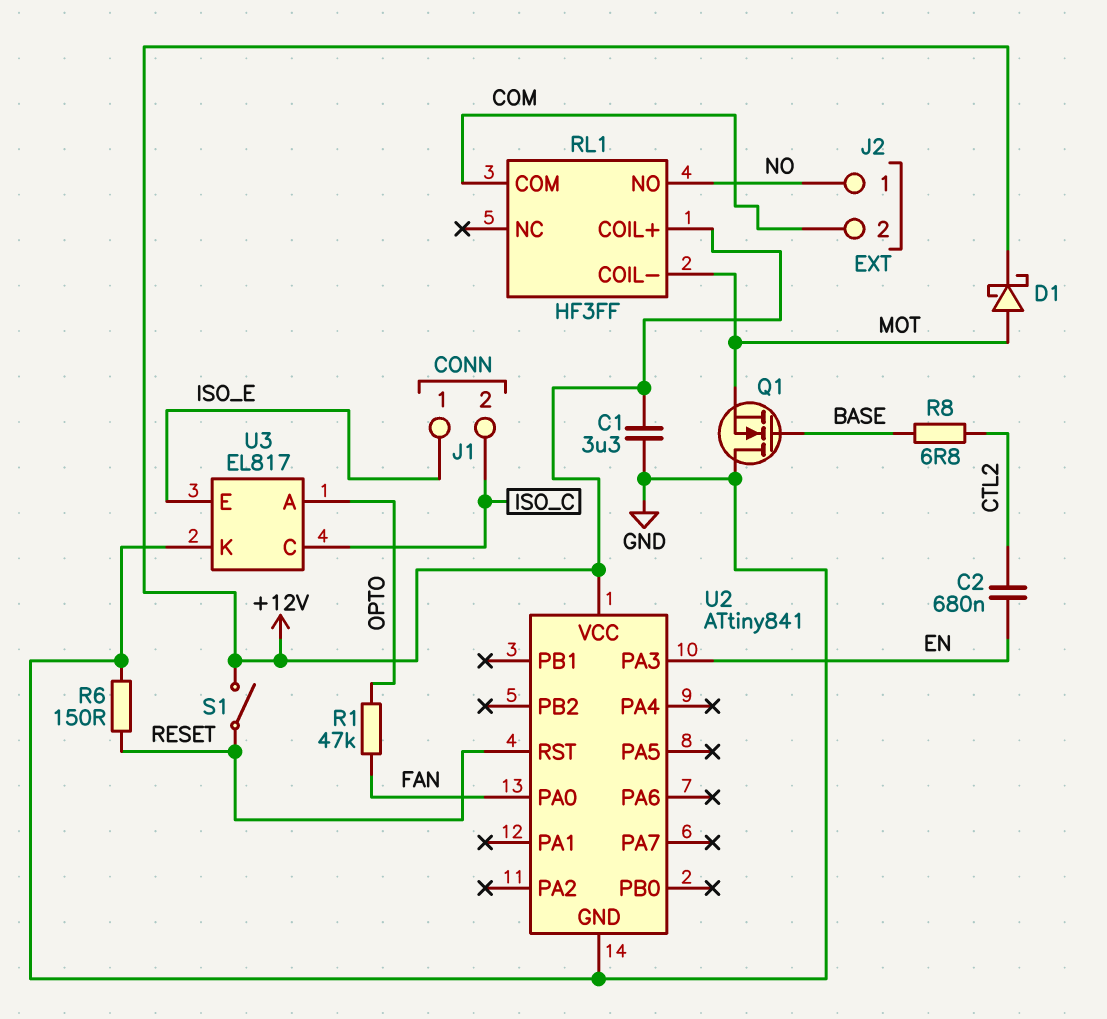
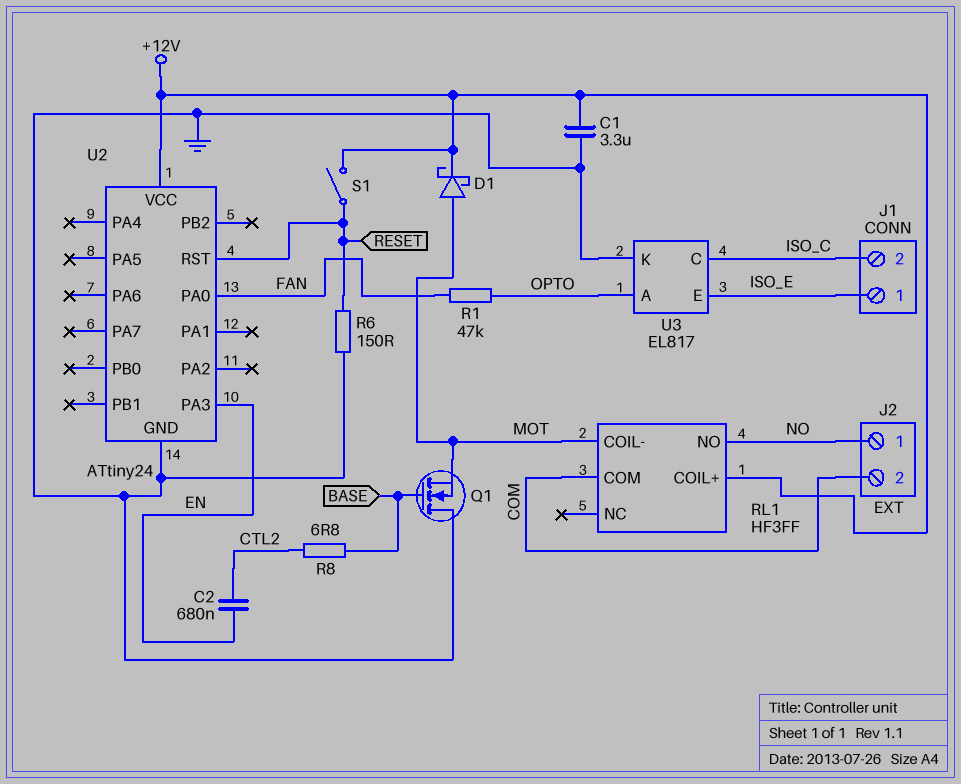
U2: ATtiny841 -> ATtiny24

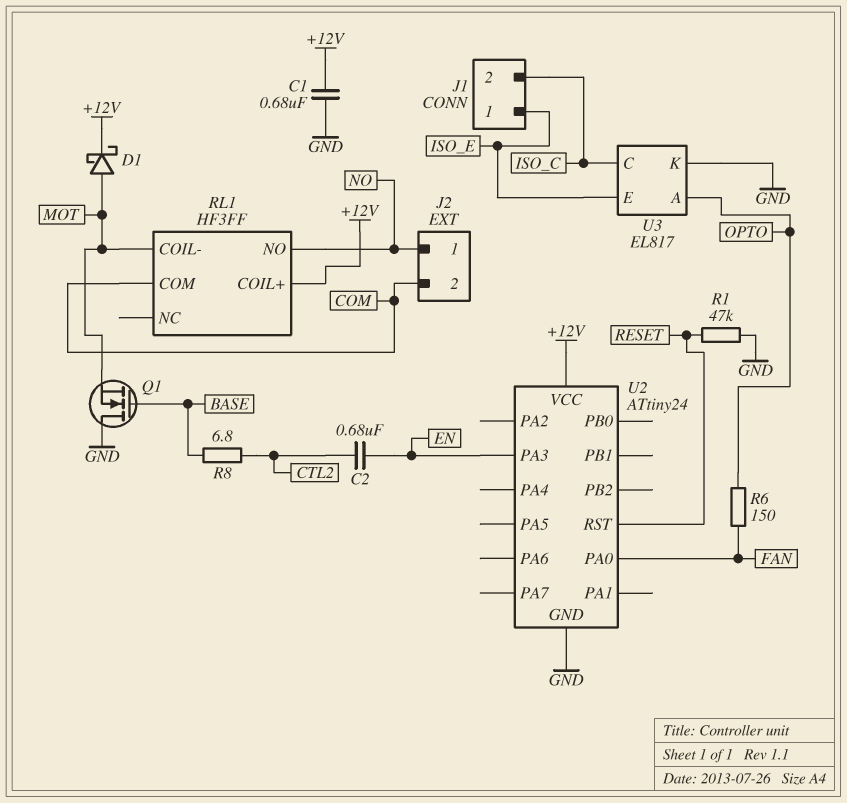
C1: 3.3uF (+12V, GND) -> 680nF (+12V, GND)
R1: 47k (FAN, OPTO) -> 47k (GND, RESET)
R6: 150 (GND, RESET) -> 150 (FAN, OPTO)
S1: switch (+12V, RESET) -> none

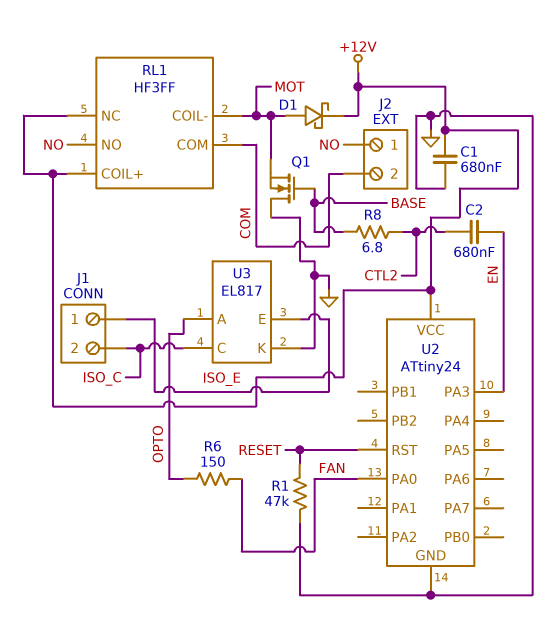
RL1 pin NC: none -> +12V

